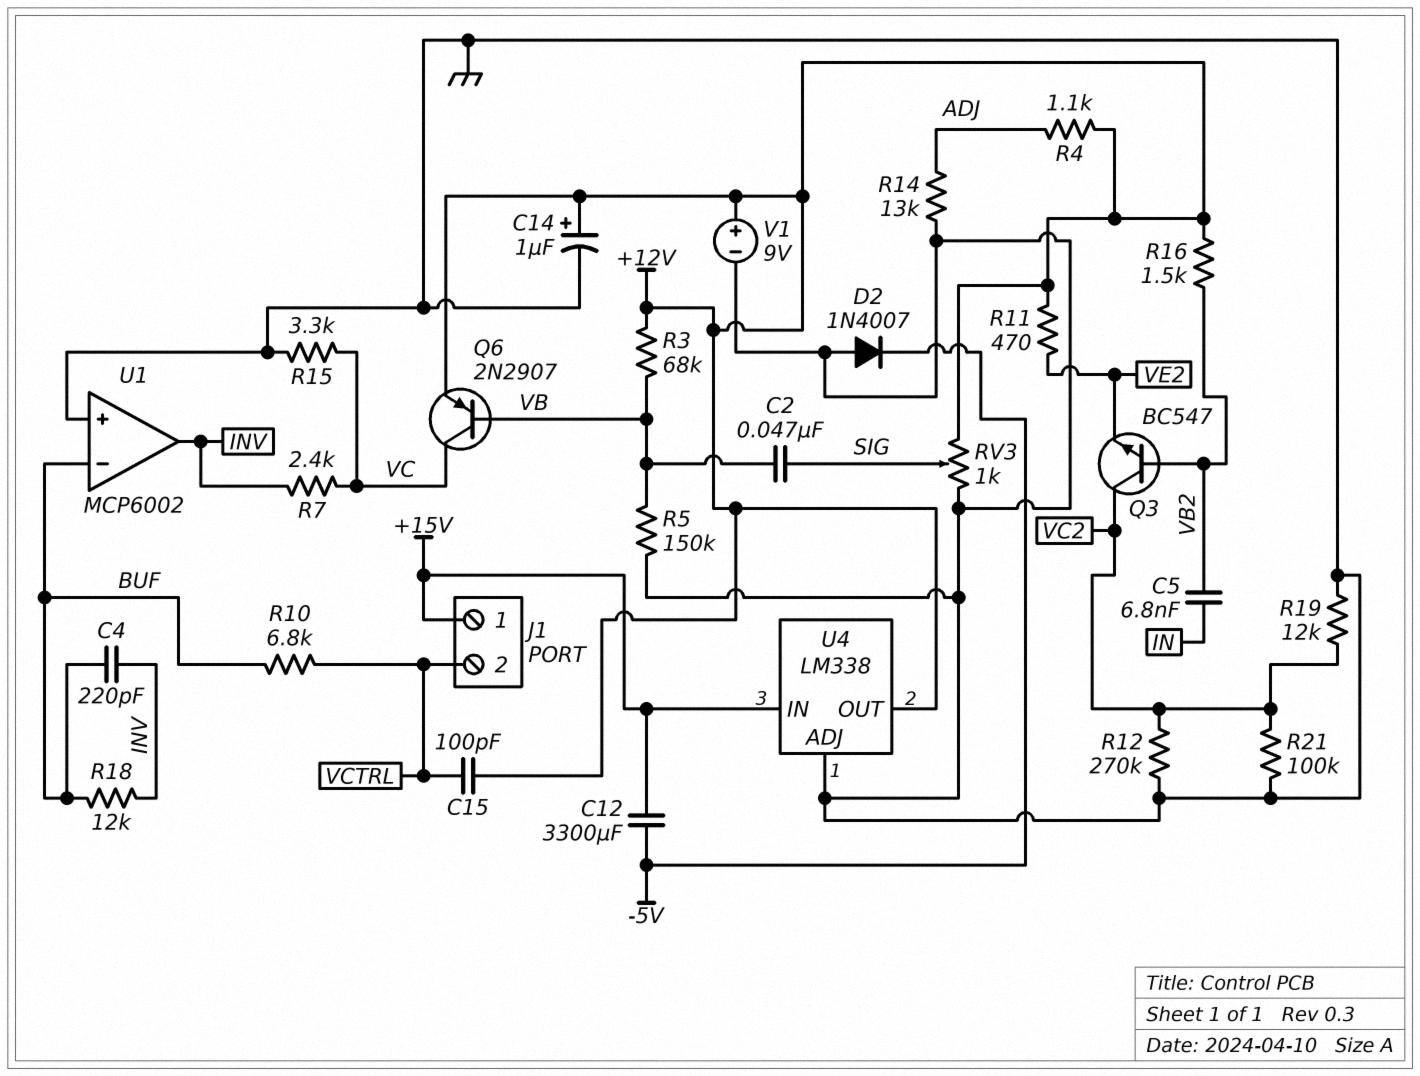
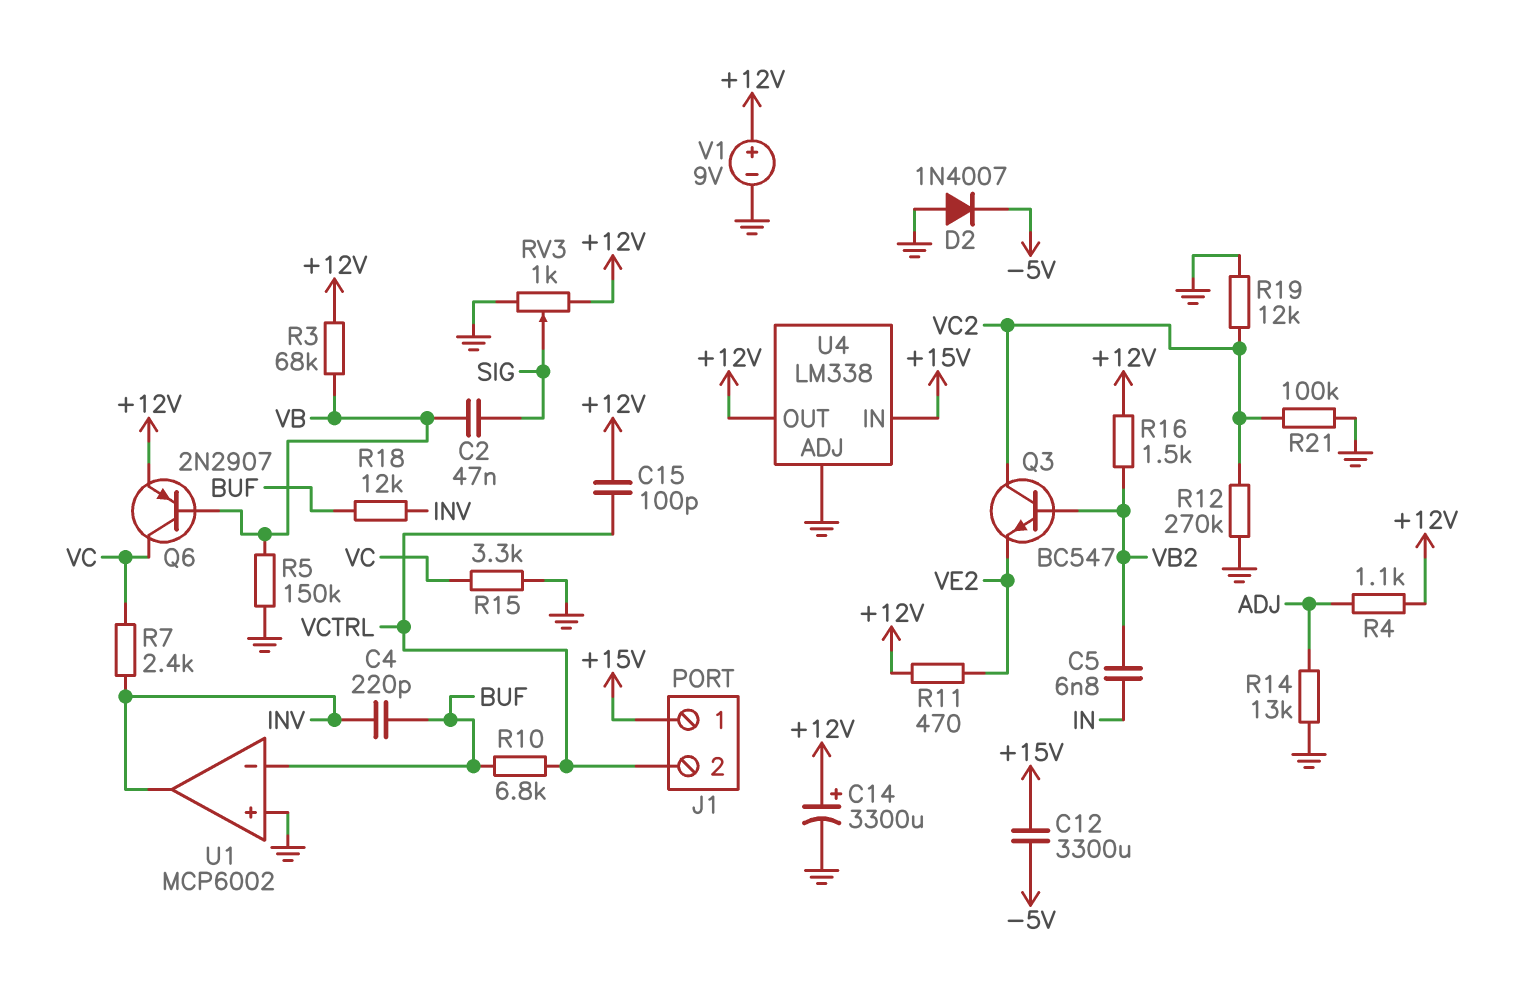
C14: 1uF (plus +12V, minus GND) -> 3300uF (plus +12V, minus GND)

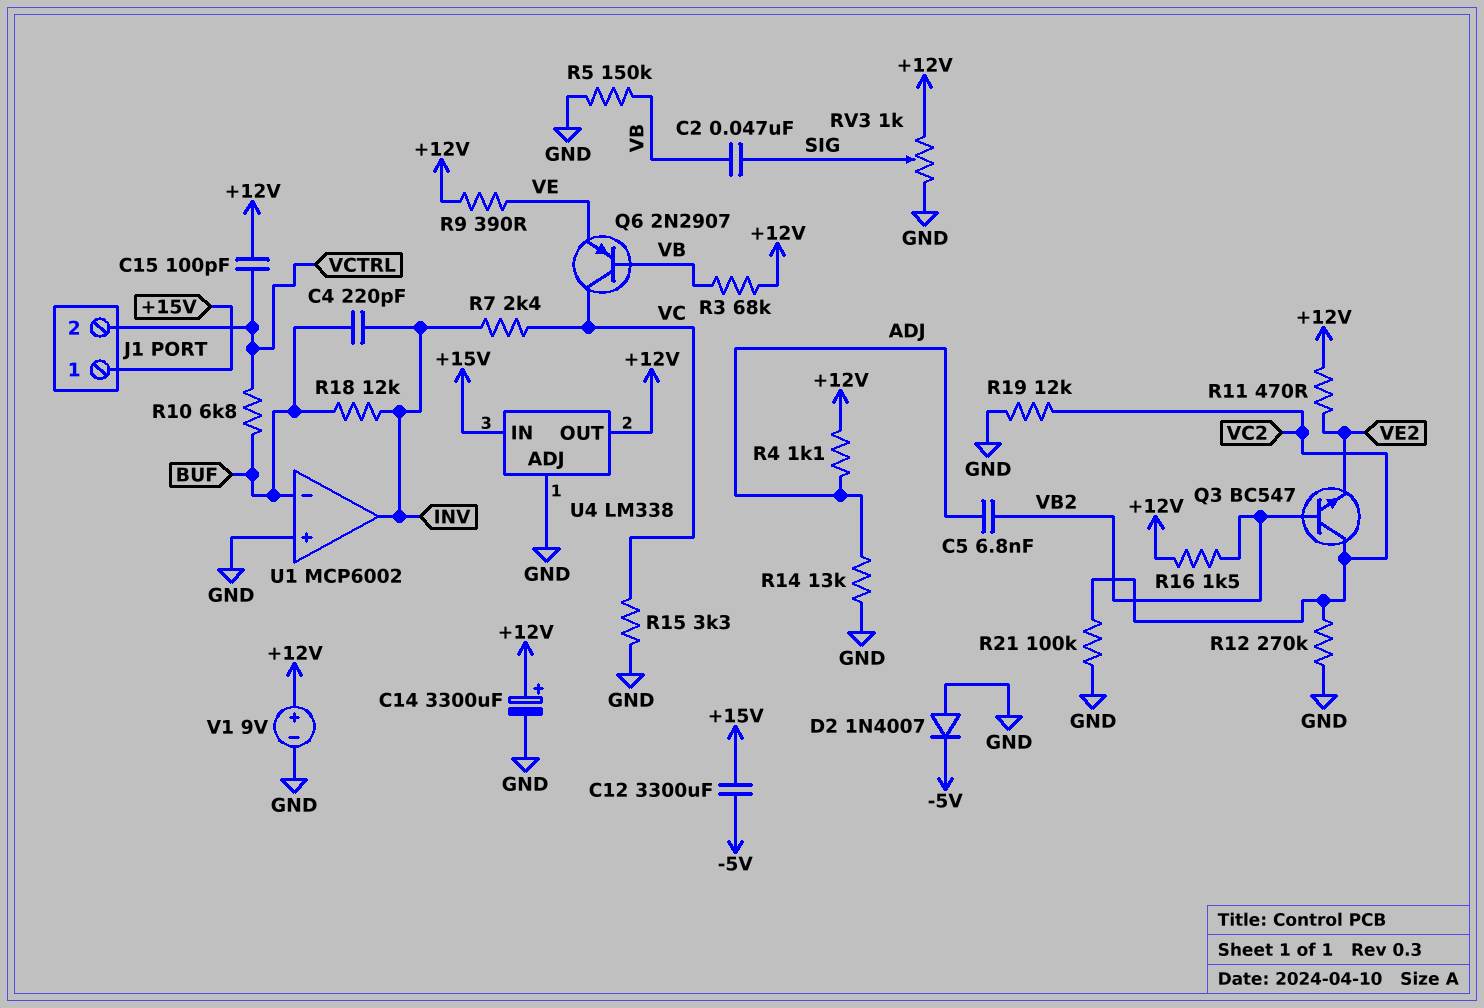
C5: 6.8nF (IN, VB2) -> 6.8nF (ADJ, VB2)
Q6: PNP 2N2907 (B VB, C VC, E +12V) -> PNP 2N2907 (B VB, C VC, E VE)
R9: none -> 390 (+12V, VE)

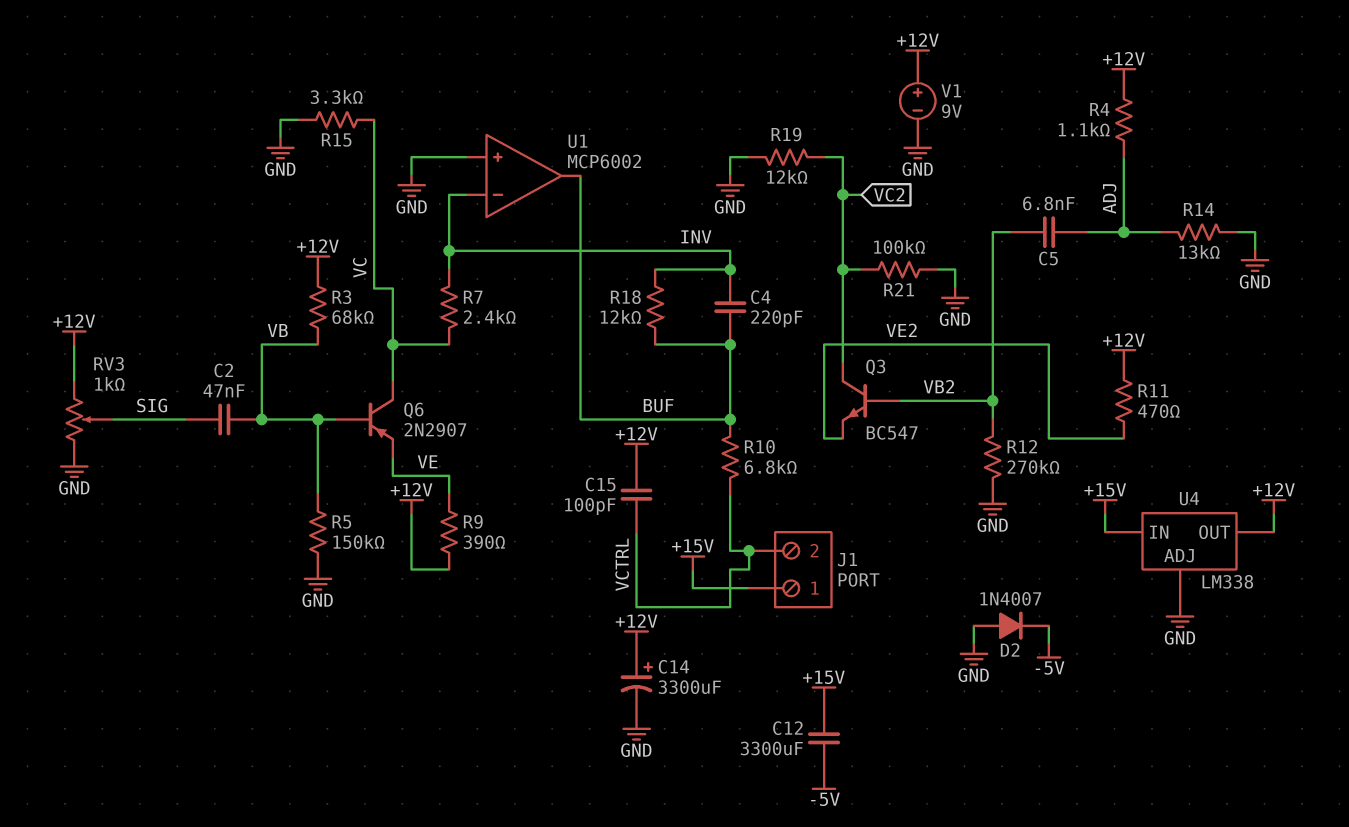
R12: 270k (GND, VC2) -> 270k (GND, VB2)
R16: 1.5k (+12V, VB2) -> none
U1 pin in-: BUF -> INV
U1 pin out: INV -> BUF

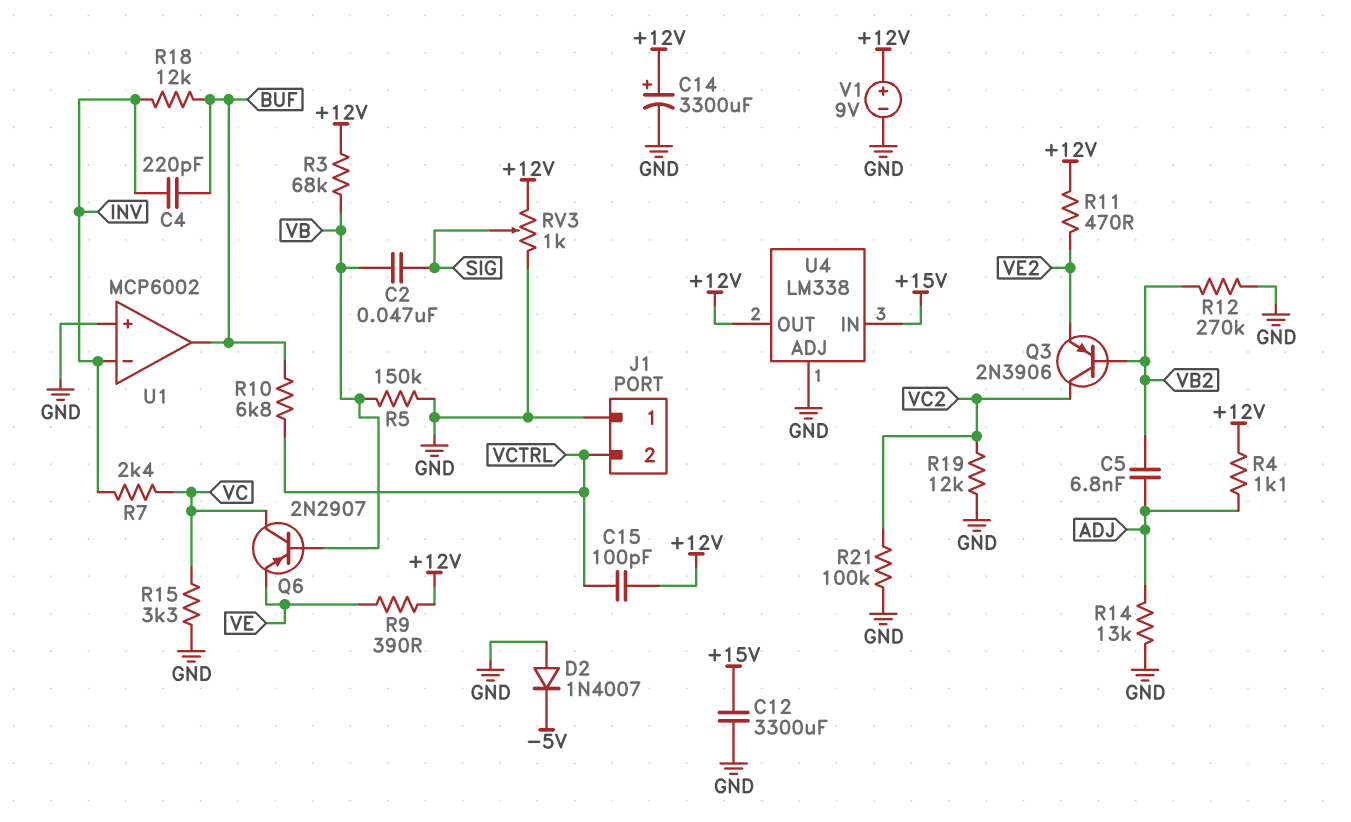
C12: 3300uF (+15V, -5V) -> 3300uF (+15V, GND)
J1 pin 1: +15V -> GND
Q3: NPN BC547 (B VB2, C VC2, E VE2) -> PNP 2N3906 (B VB2, C VC2, E VE2)

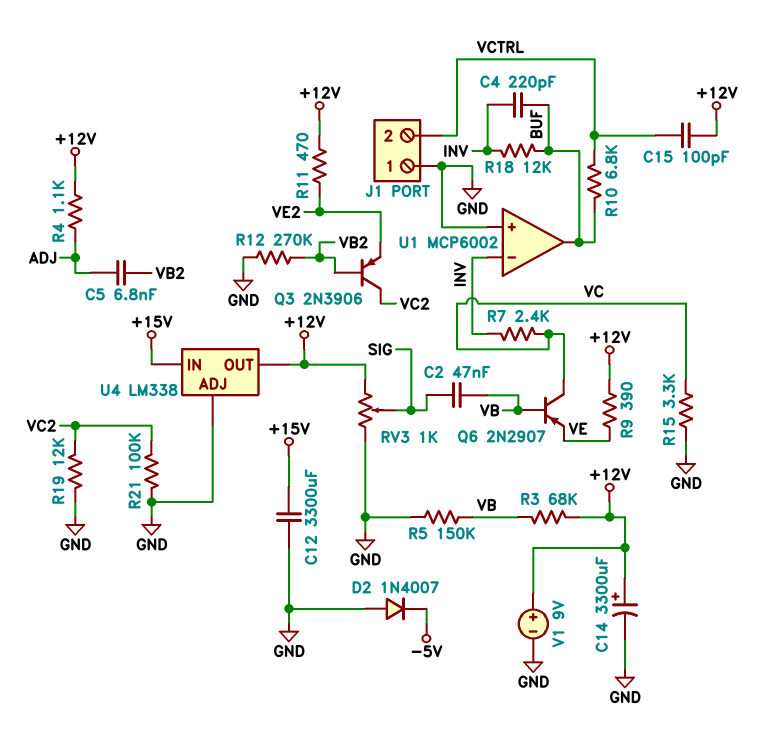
R14: 13k (ADJ, GND) -> none

